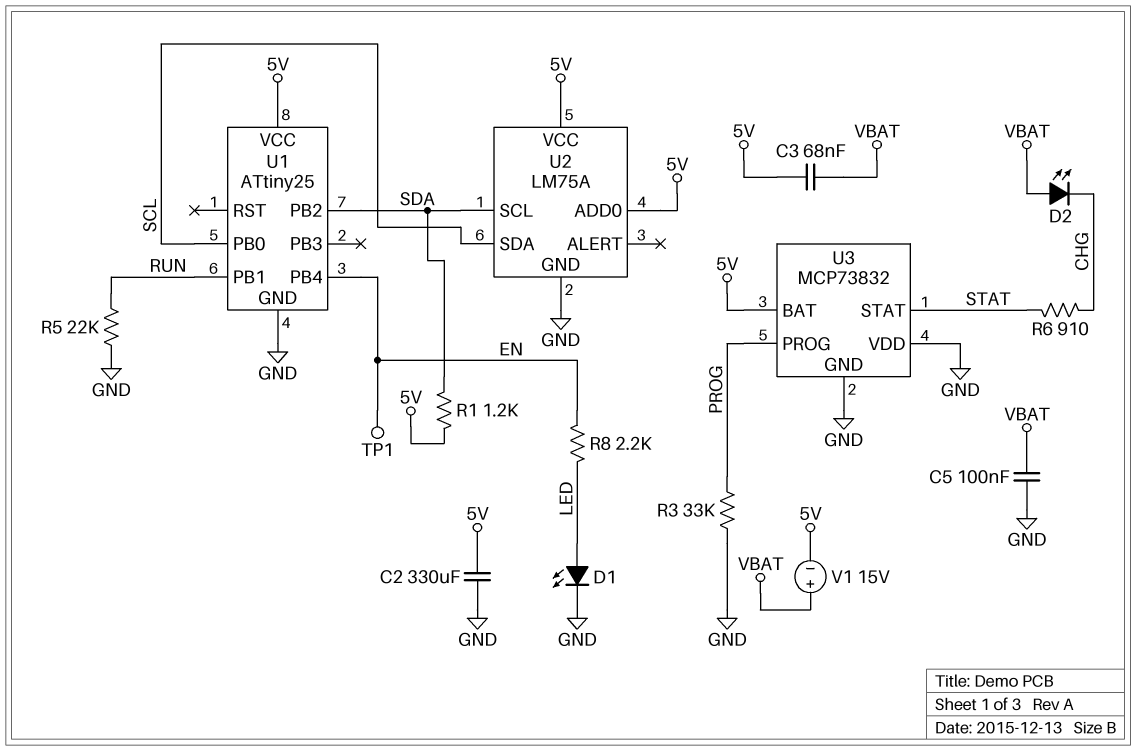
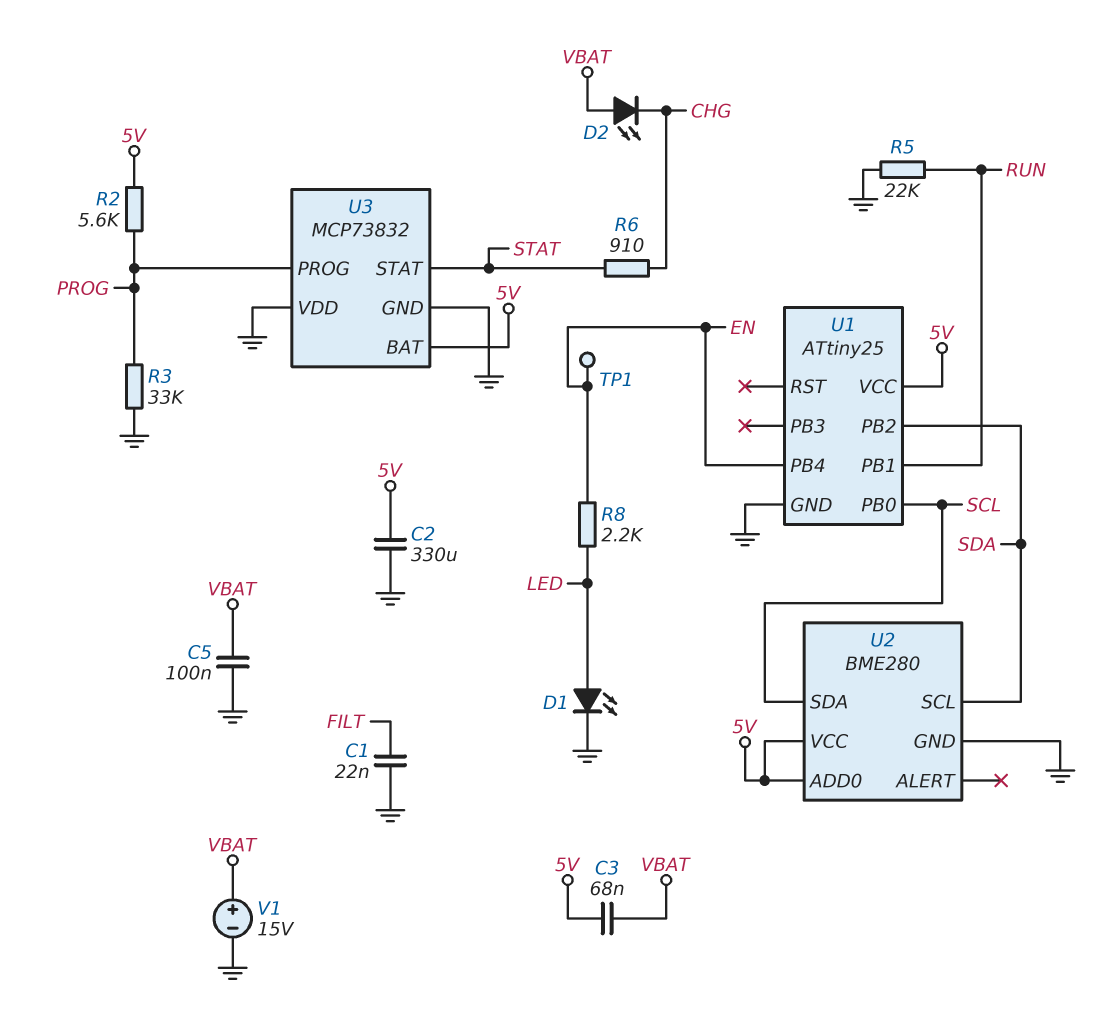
C1: none -> 22nF (FILT, GND)
R1: 1.2k (5V, SDA) -> none
R2: none -> 5.6k (5V, PROG)
U2: LM75A -> BME280
V1: 15V (plus VBAT, minus 5V) -> 15V (plus VBAT, minus GND)

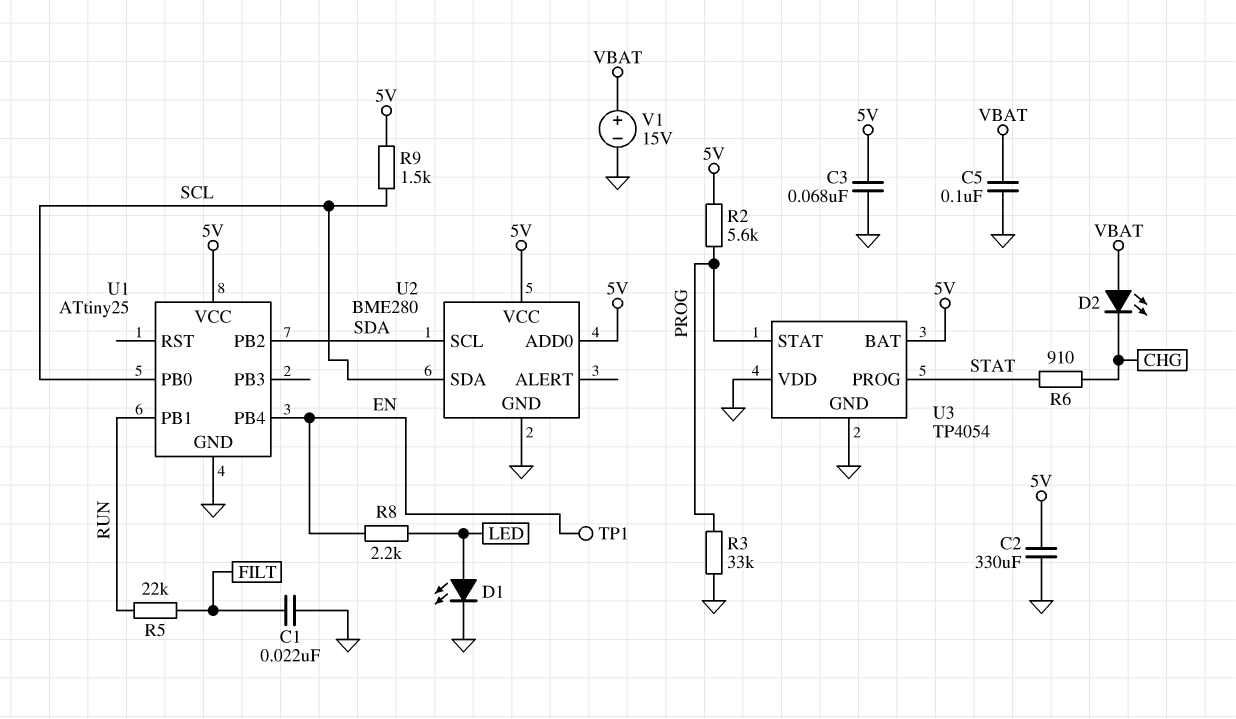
C3: 68nF (5V, VBAT) -> 68nF (5V, GND)
R5: 22k (GND, RUN) -> 22k (FILT, RUN)
R9: none -> 1.5k (5V, SCL)
U3: MCP73832 -> TP4054
U3 pin PROG: PROG -> STAT
U3 pin STAT: STAT -> PROG

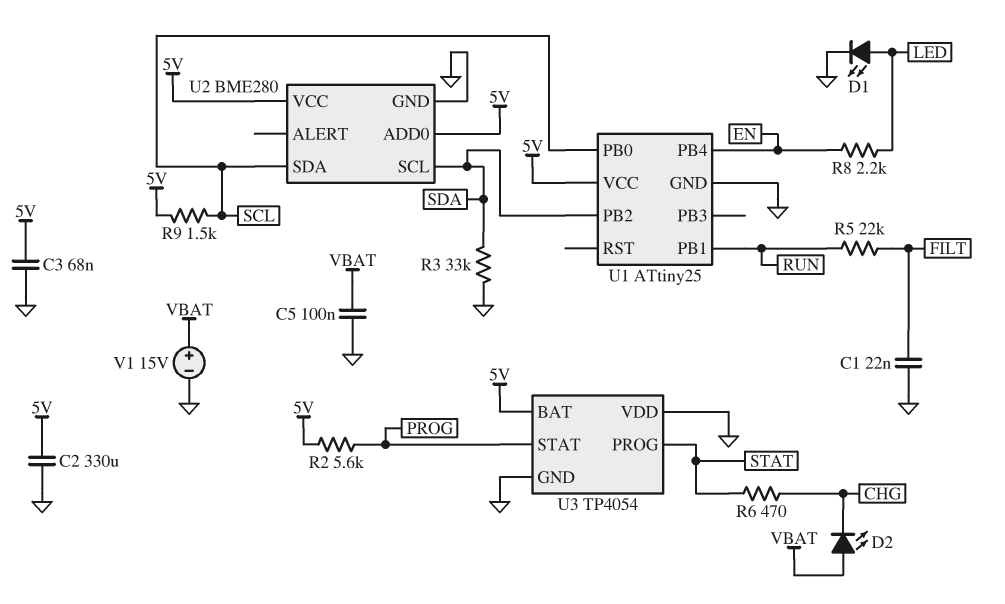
R3: 33k (GND, PROG) -> 33k (GND, SDA)
R6: 910 (CHG, STAT) -> 470 (CHG, STAT)
TP1: test point (EN) -> none

